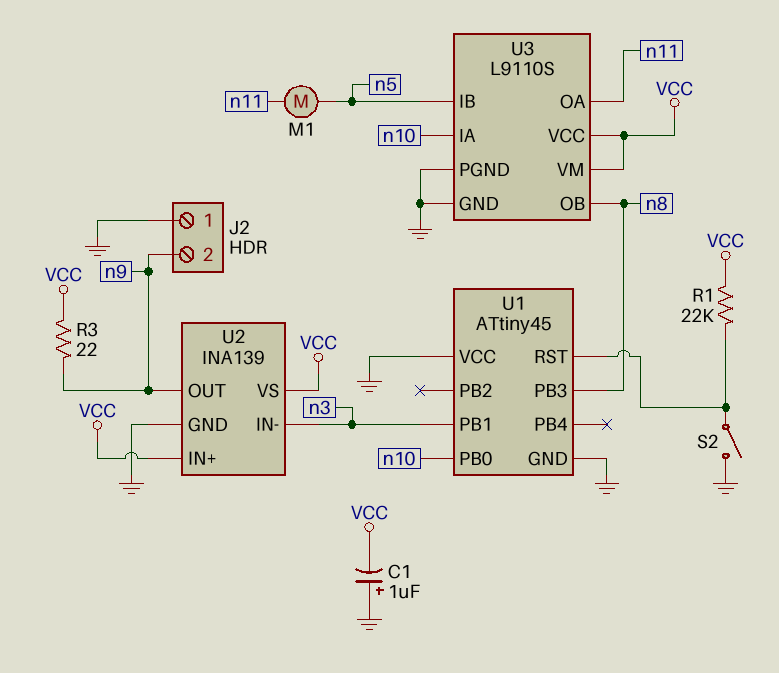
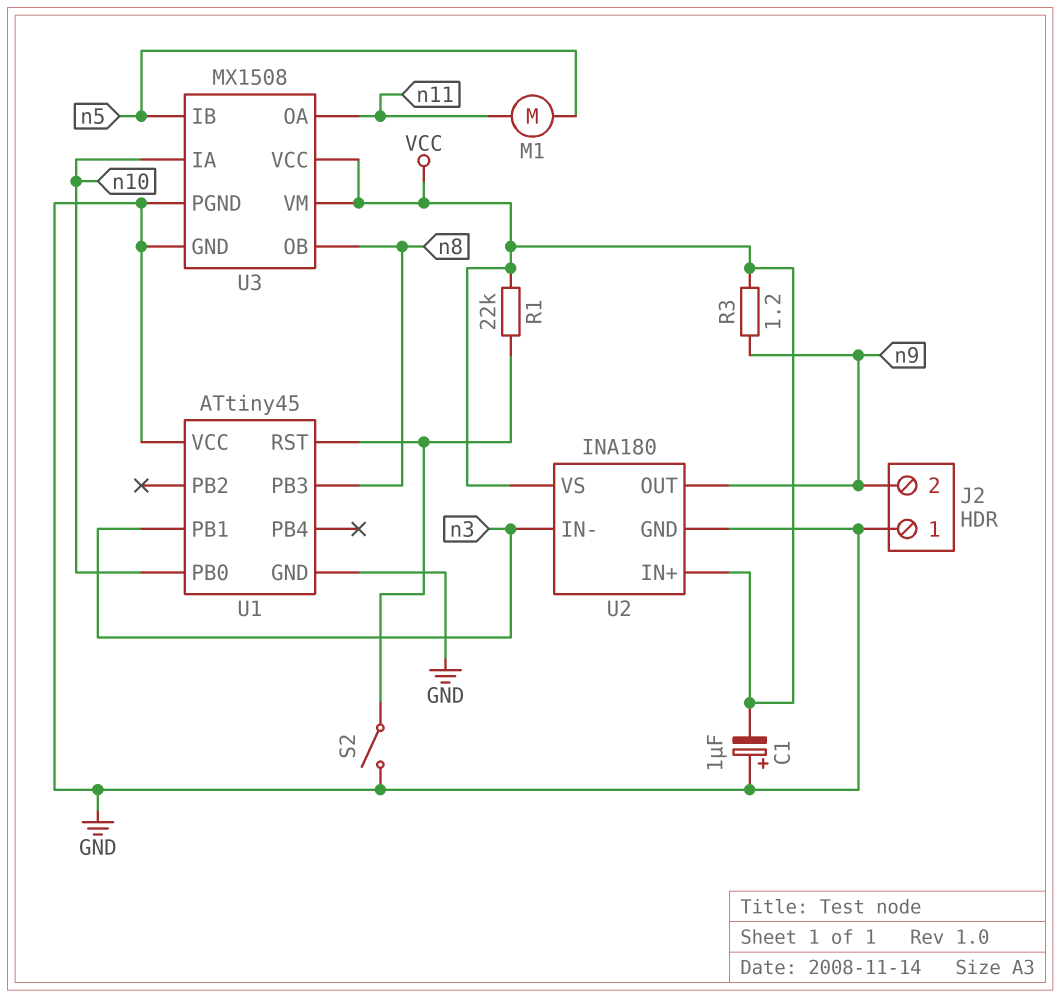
R3: 22 (VCC, n9) -> 1.2 (VCC, n9)
U2: INA139 -> INA180
U3: L9110S -> MX1508

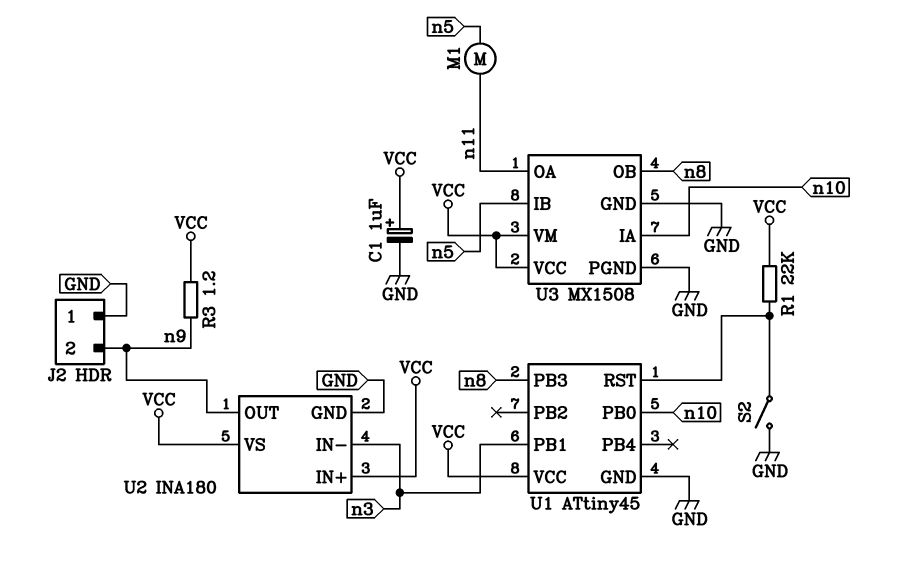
C1: 1uF (plus GND, minus VCC) -> 1uF (plus VCC, minus GND)
U1 pin VCC: GND -> VCC

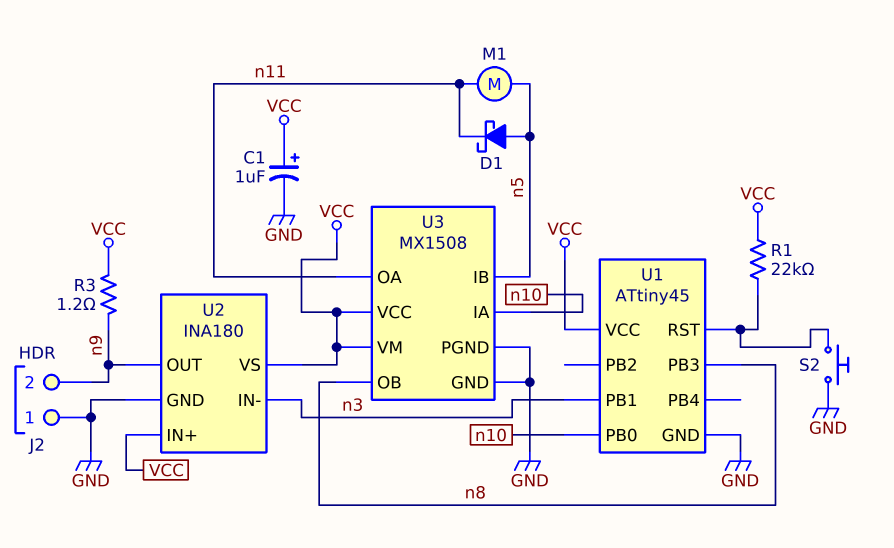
D1: none -> schottky (A n5, K n11)
S2: switch (GND, U1/RST) -> button (GND, U1/RST)

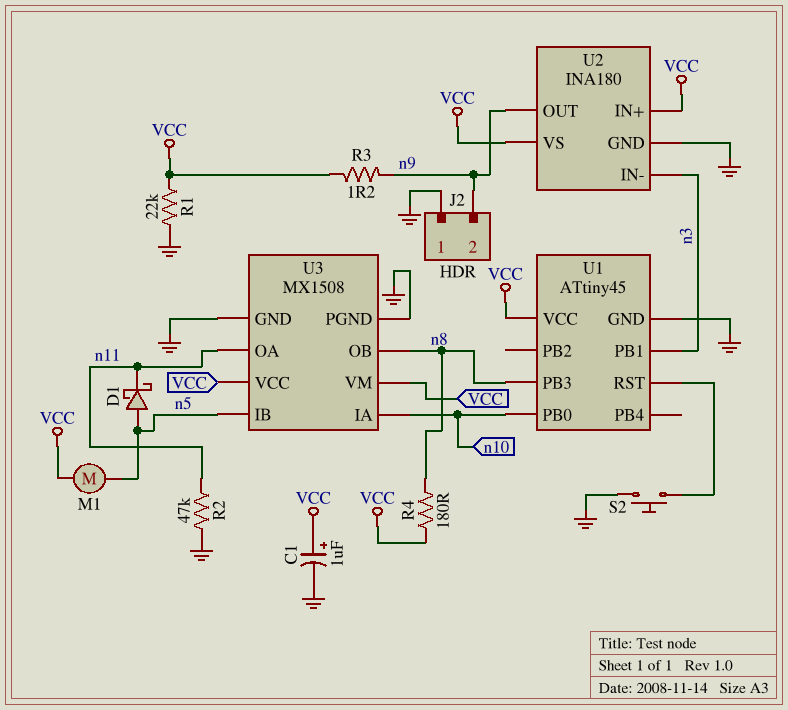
M1: motor (n5, n11) -> motor (VCC, n5)
R1: 22k (U1/RST, VCC) -> 22k (GND, VCC)
R2: none -> 47k (GND, n11)
R4: none -> 180 (VCC, n8)

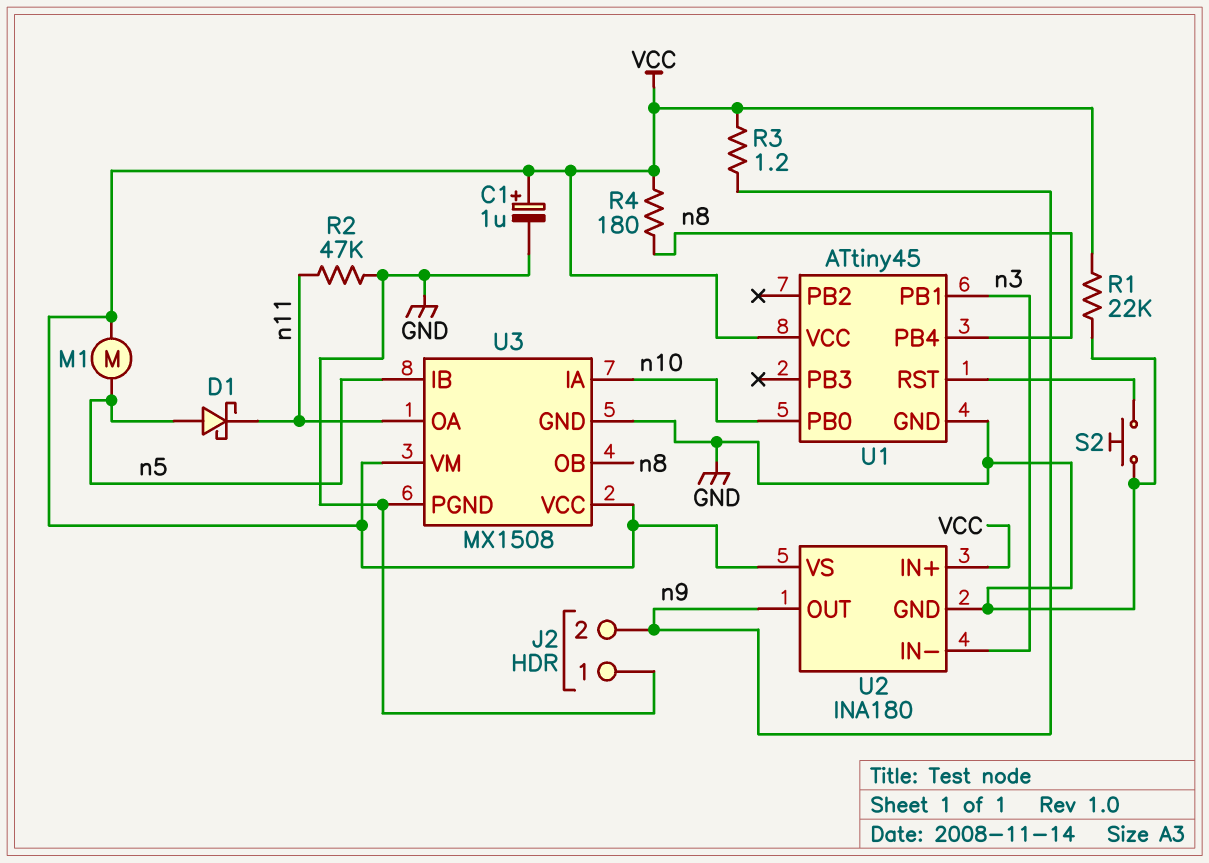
U1 pin PB3: n8 -> none
U1 pin PB4: none -> n8

